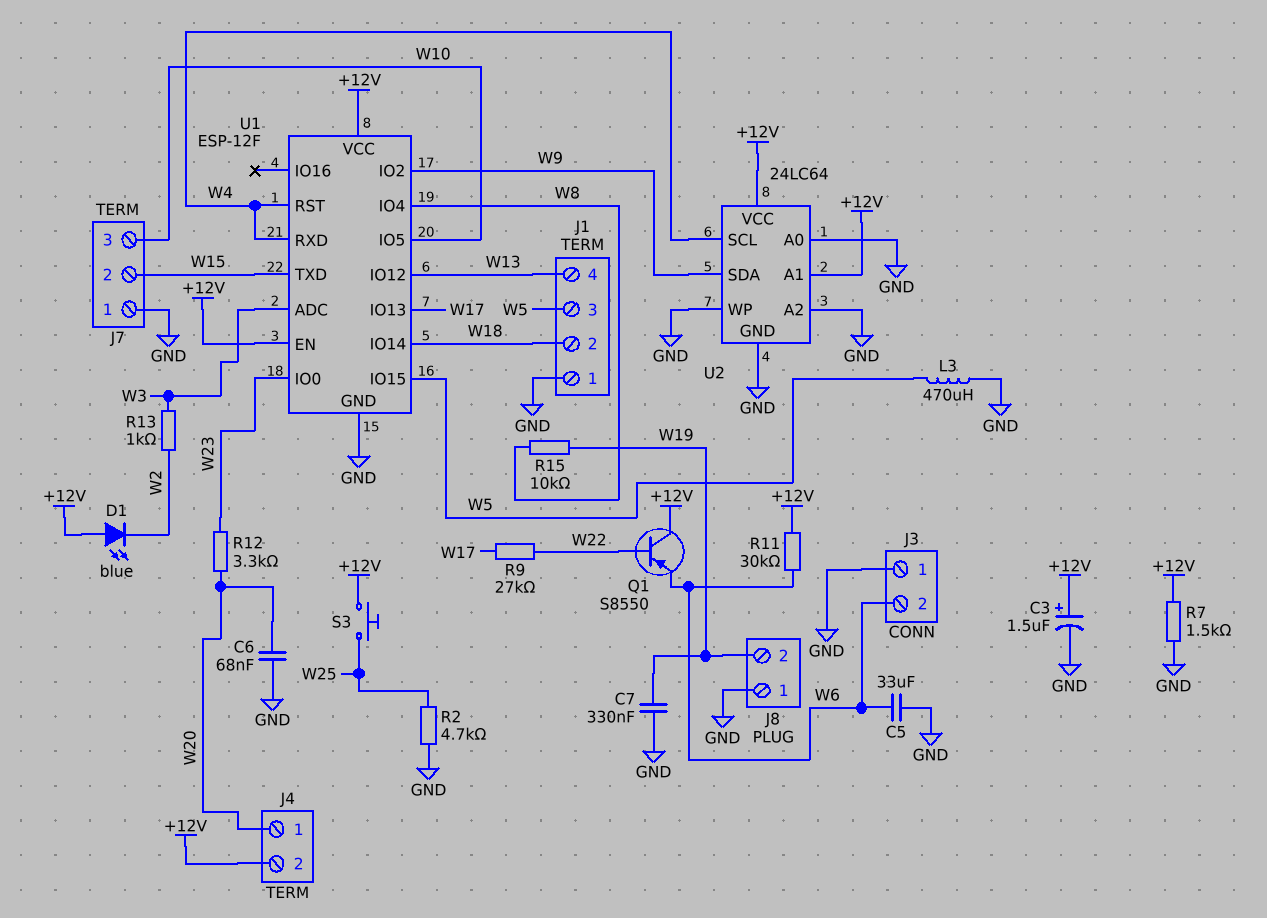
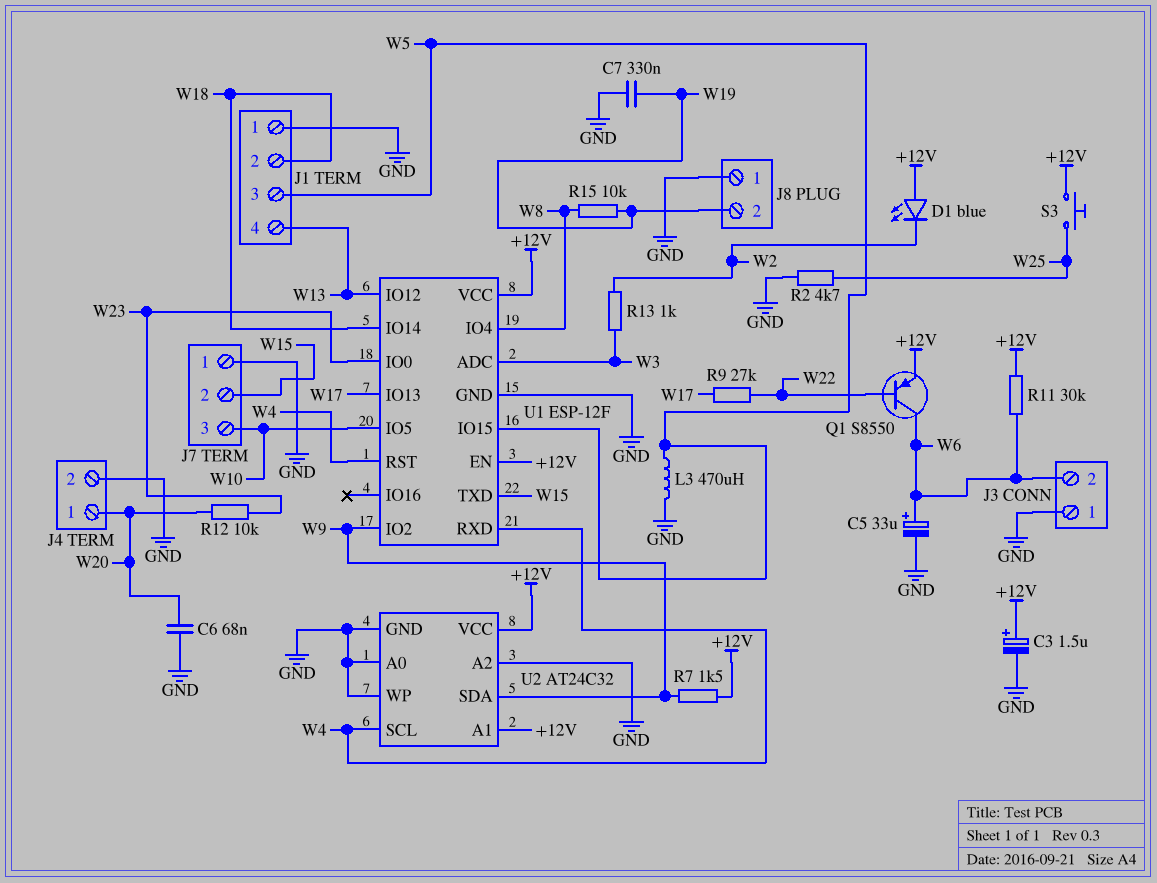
C5: 33uF (GND, W6) -> 33uF (plus W6, minus GND)
J4 pin 2: +12V -> GND
Q1: PNP S8550 (B W22, C +12V, E W6) -> PNP S8550 (B W22, C W6, E +12V)
R7: 1.5k (+12V, GND) -> 1.5k (+12V, W9)
R12: 3.3k (W20, W23) -> 10k (W20, W23)
U2: 24LC64 -> AT24C32

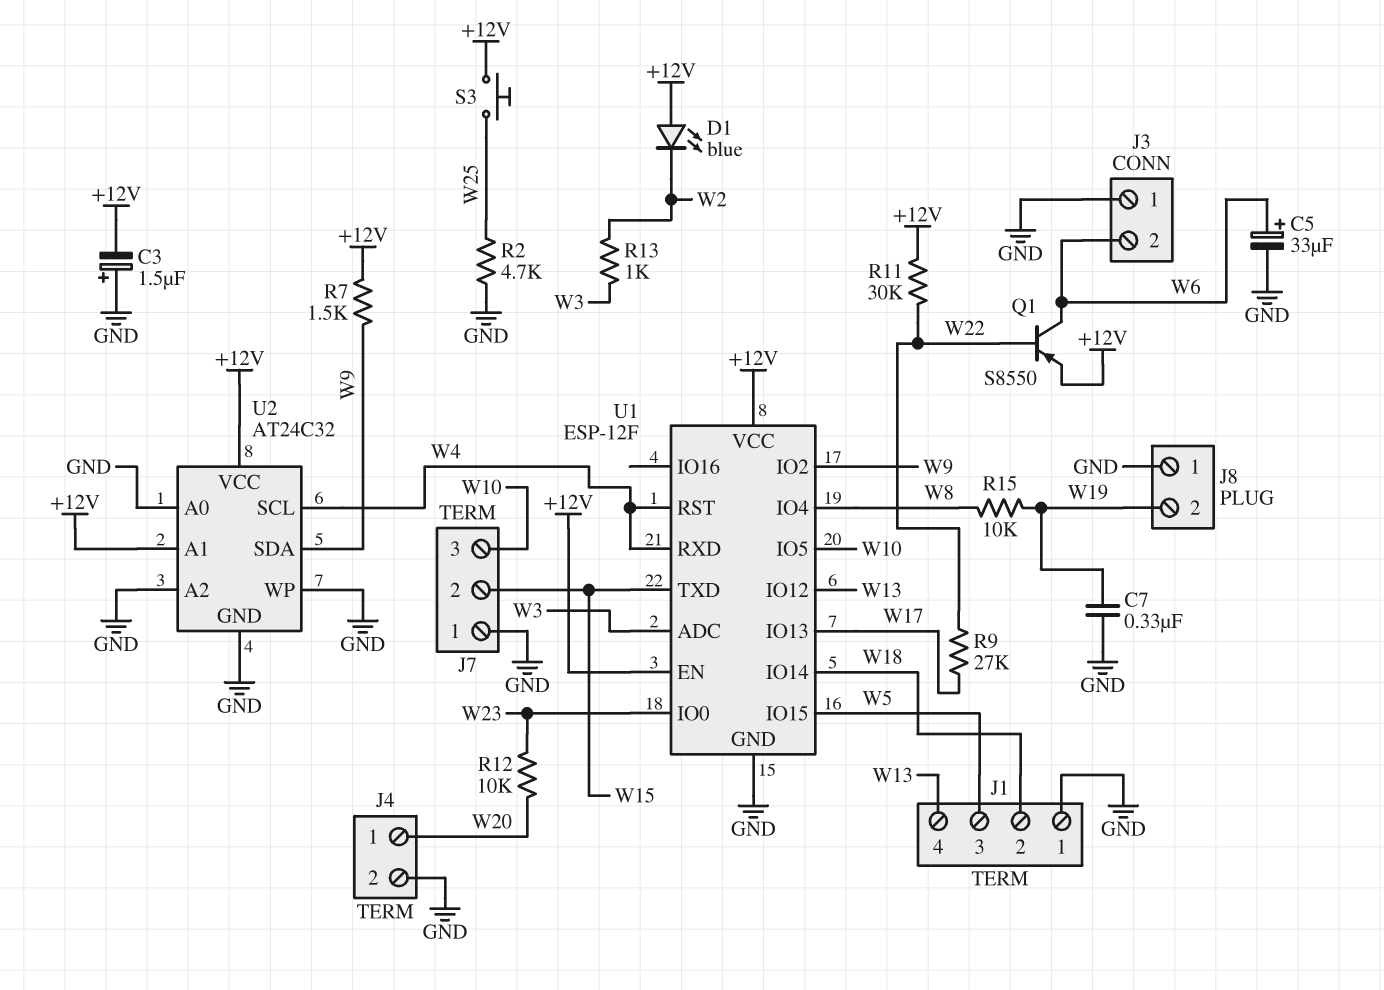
C3: 1.5uF (plus +12V, minus GND) -> 1.5uF (plus GND, minus +12V)
C6: 68nF (GND, W20) -> none
L3: 470uH (GND, W5) -> none
R11: 30k (+12V, W6) -> 30k (+12V, W22)

